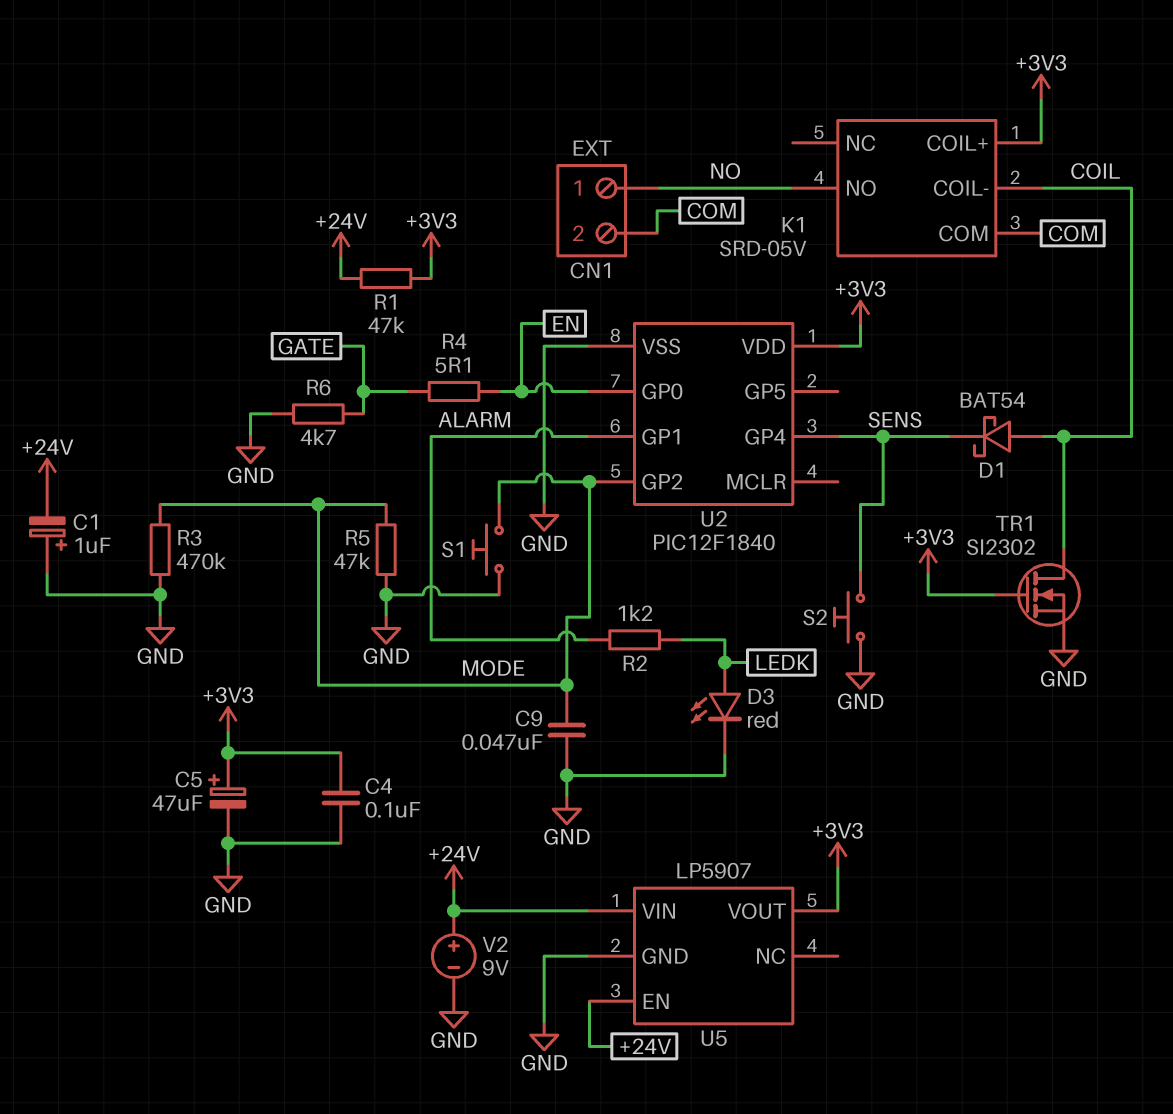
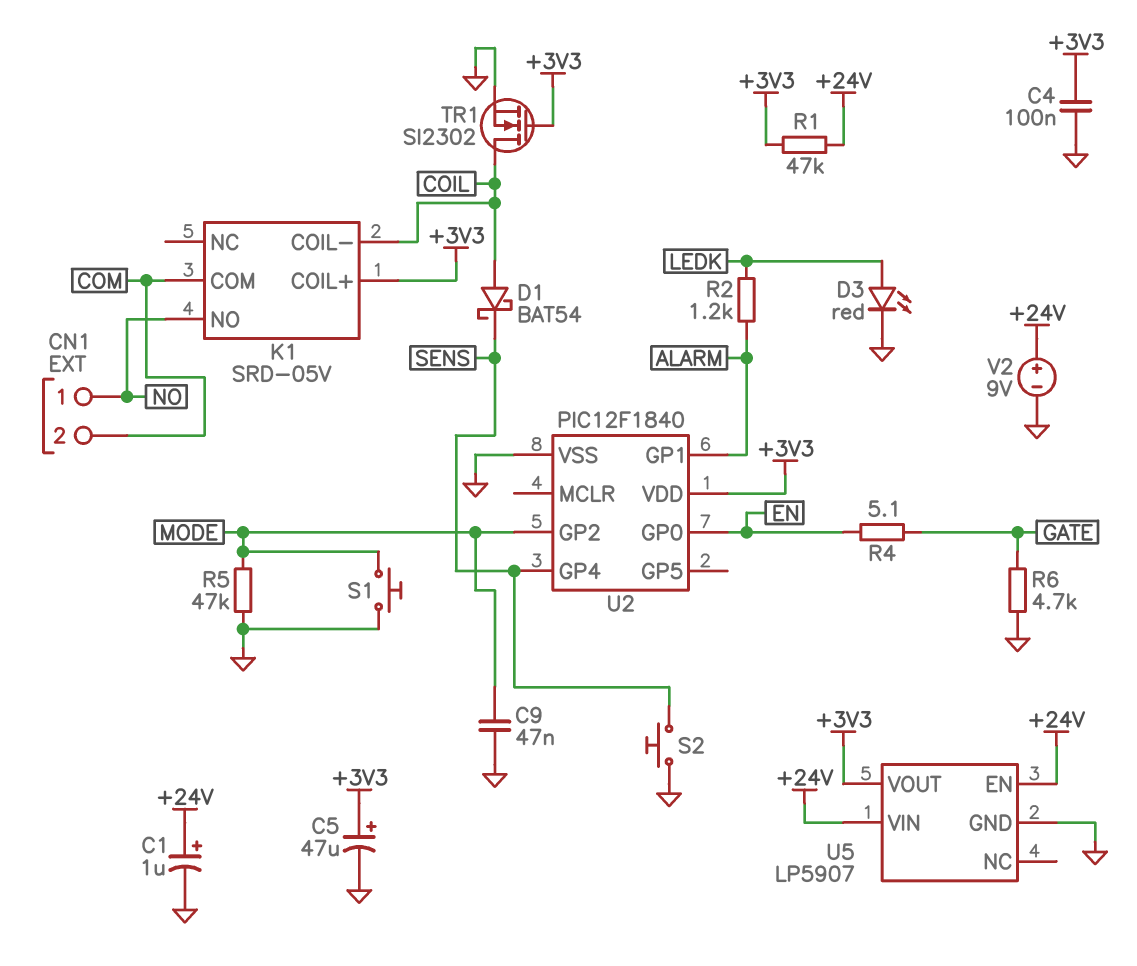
C1: 1uF (plus GND, minus +24V) -> 1uF (plus +24V, minus GND)
R3: 470k (GND, MODE) -> none

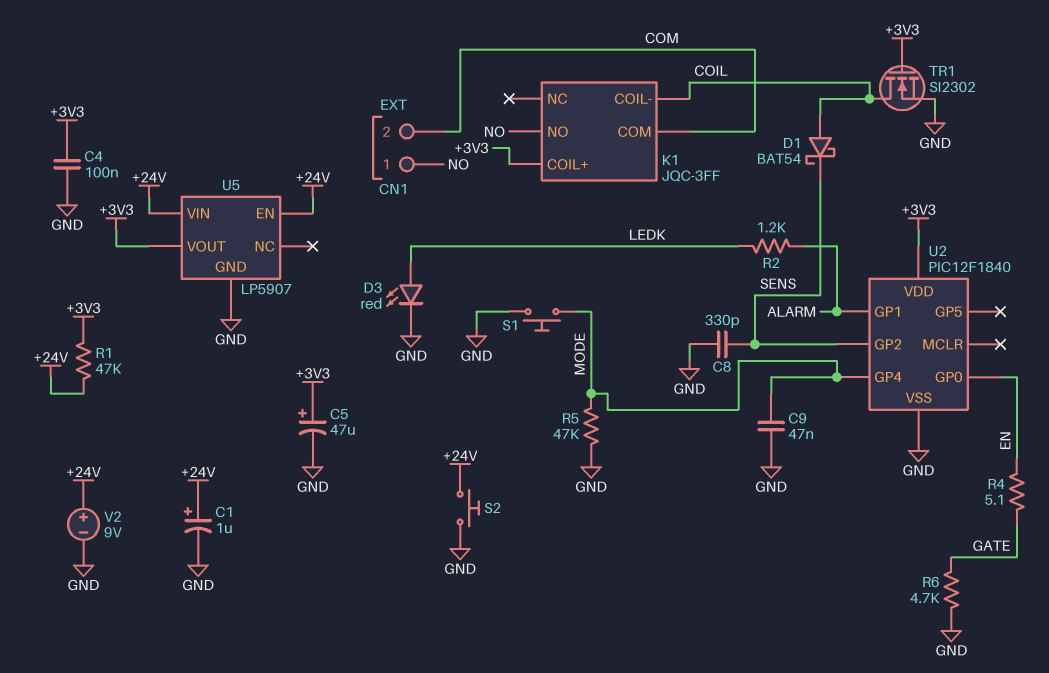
C8: none -> 330pF (GND, SENS)
K1: SRD-05V -> JQC-3FF
S2: button (GND, SENS) -> button (+24V, GND)
U2 pin GP2: MODE -> SENS
U2 pin GP4: SENS -> MODE

